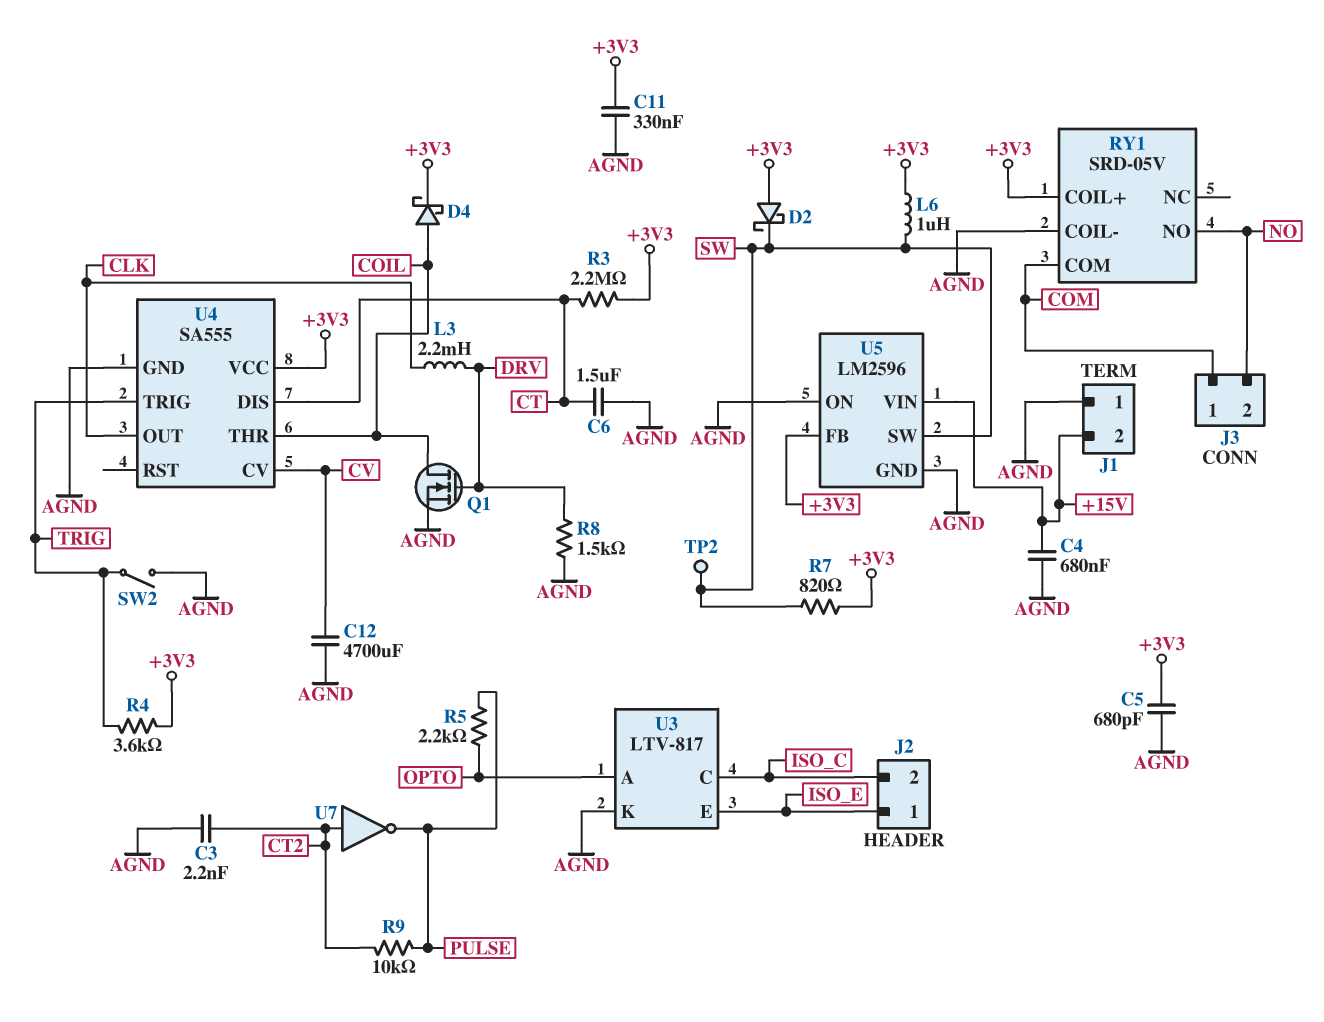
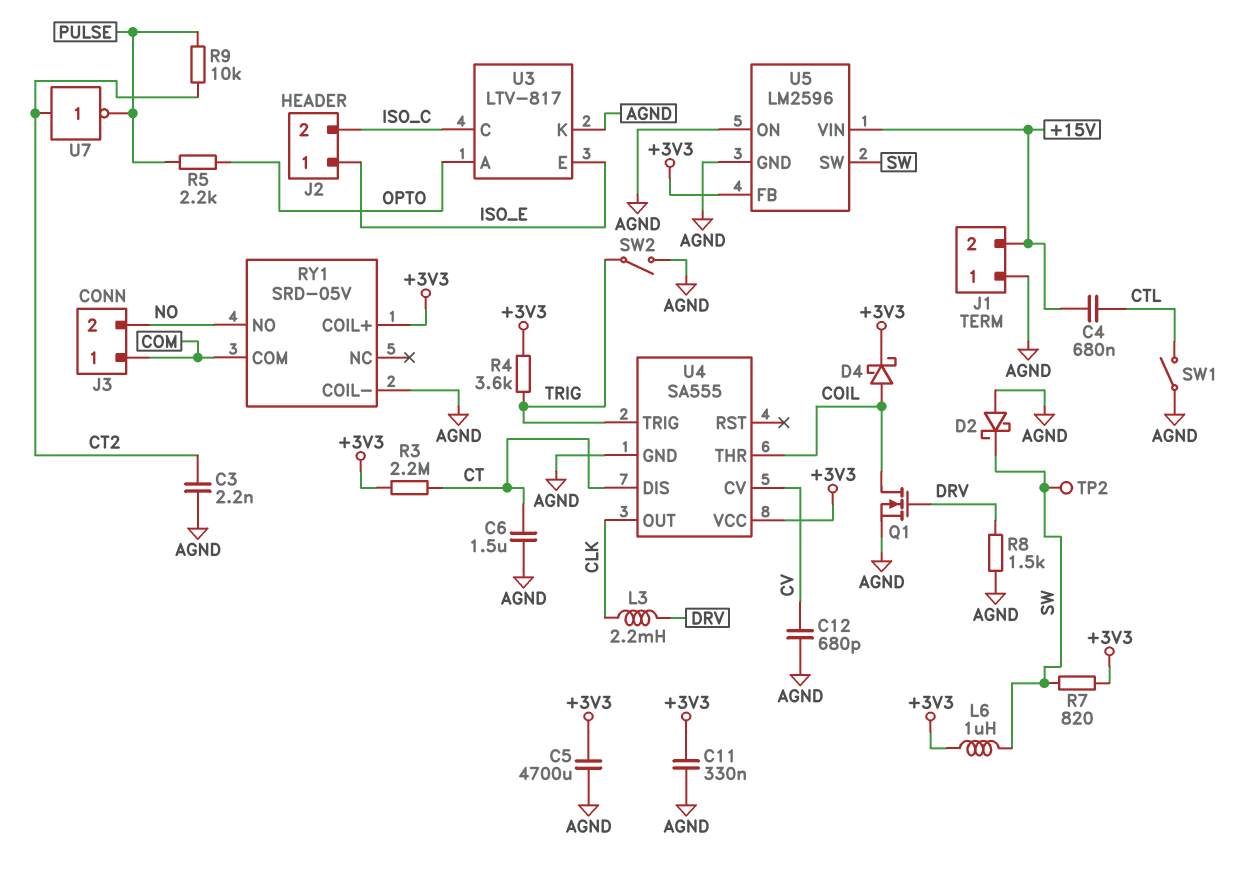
C4: 680nF (+15V, AGND) -> 680nF (+15V, CTL)
C5: 680pF (+3V3, AGND) -> 4700uF (+3V3, AGND)
C12: 4700uF (AGND, CV) -> 680pF (AGND, CV)
D2: schottky (A +3V3, K SW) -> schottky (A AGND, K SW)
SW1: none -> switch (AGND, CTL)

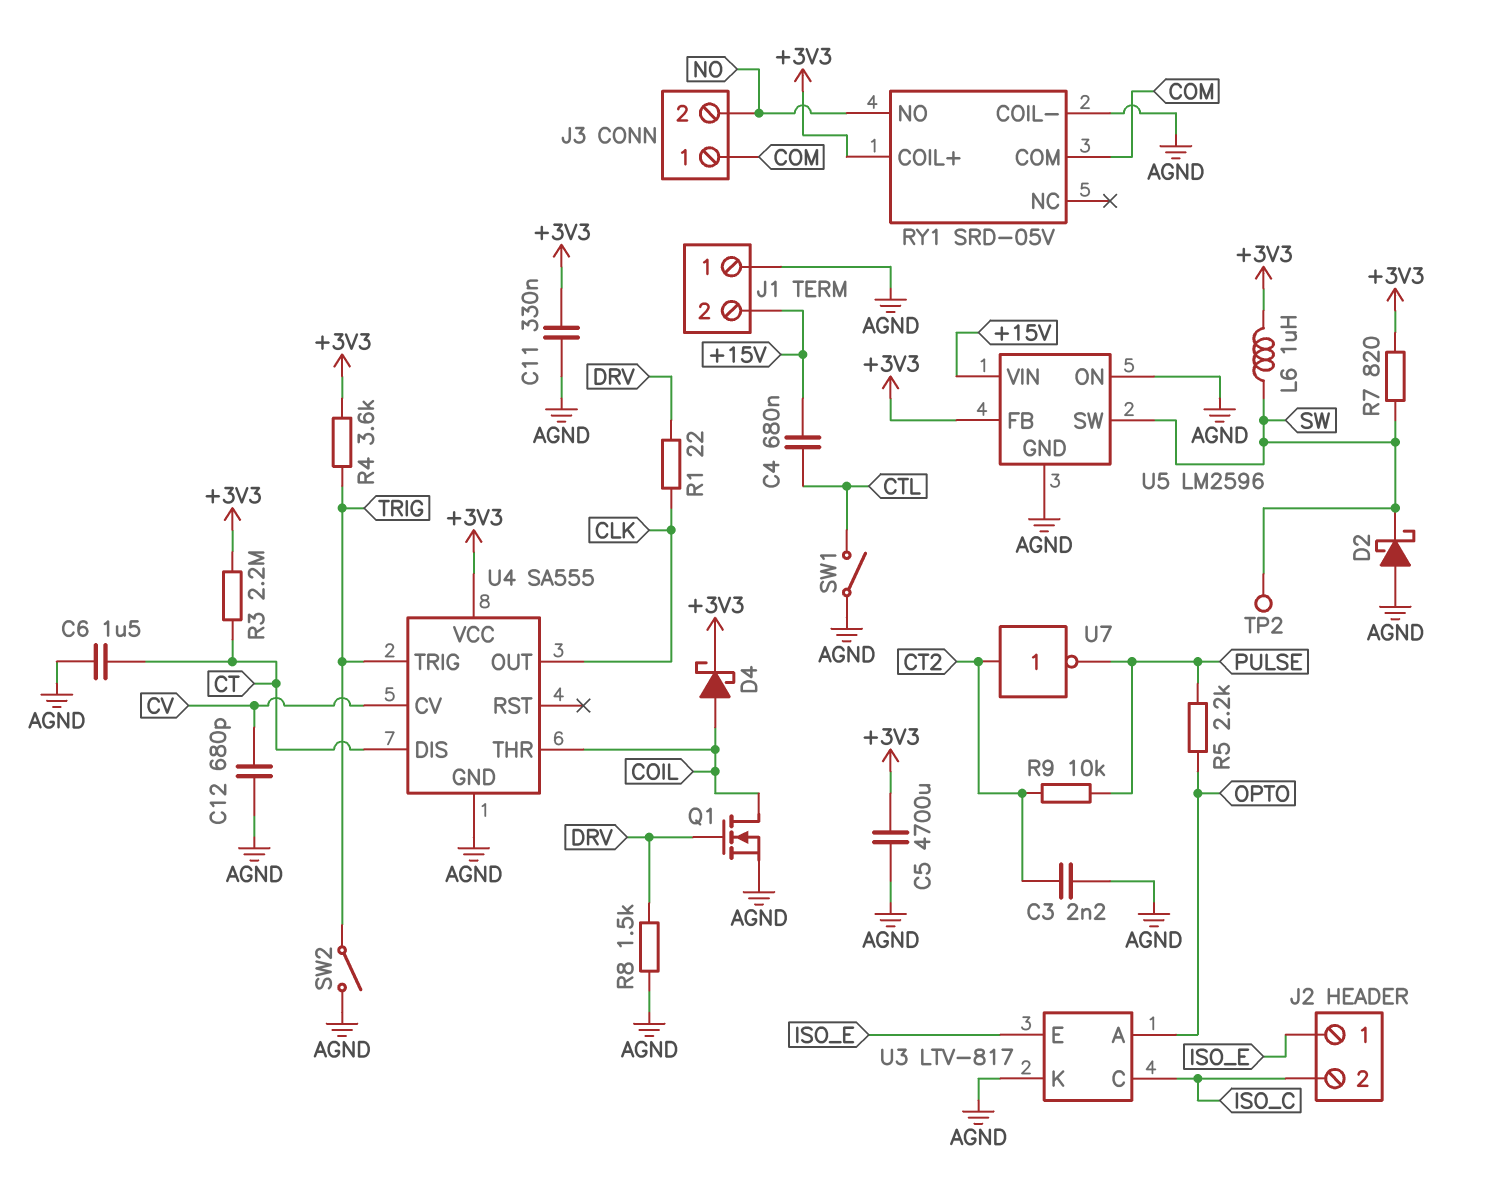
L3: 2.2mH (CLK, DRV) -> none
R1: none -> 22 (CLK, DRV)

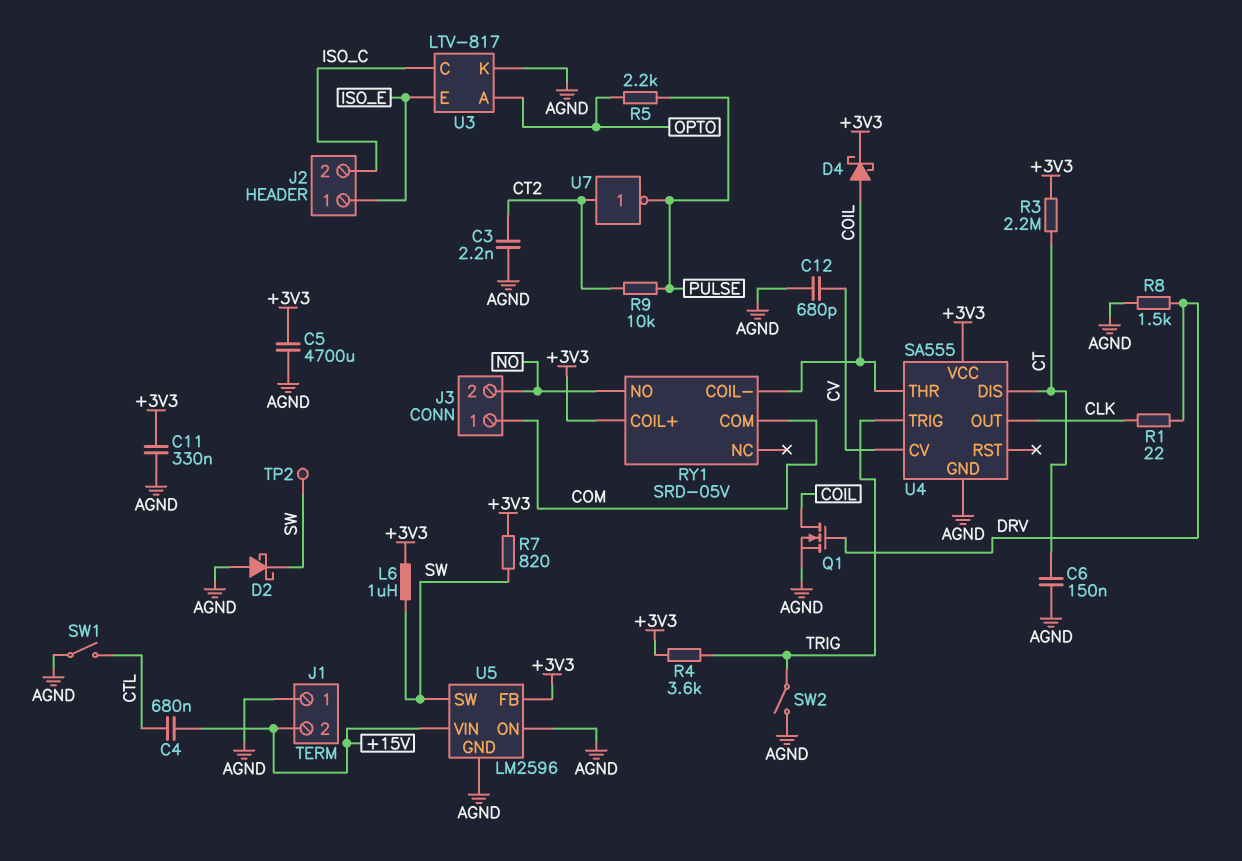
C6: 1.5uF (AGND, CT) -> 150nF (AGND, CT)
RY1 pin COIL-: AGND -> COIL

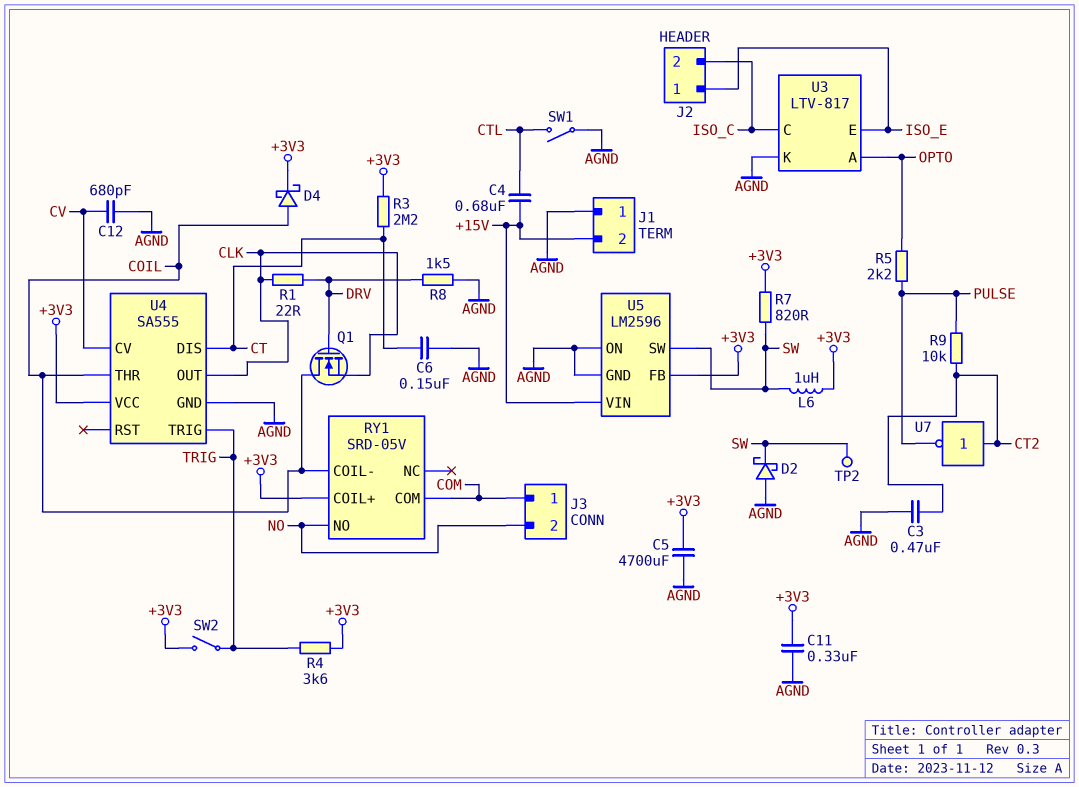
C3: 2.2nF (AGND, CT2) -> 470nF (AGND, CT2)
Q1: NMOS (G DRV, D COIL, S AGND) -> NMOS (G DRV, D COIL, S CLK)
SW2: switch (AGND, TRIG) -> switch (+3V3, TRIG)

